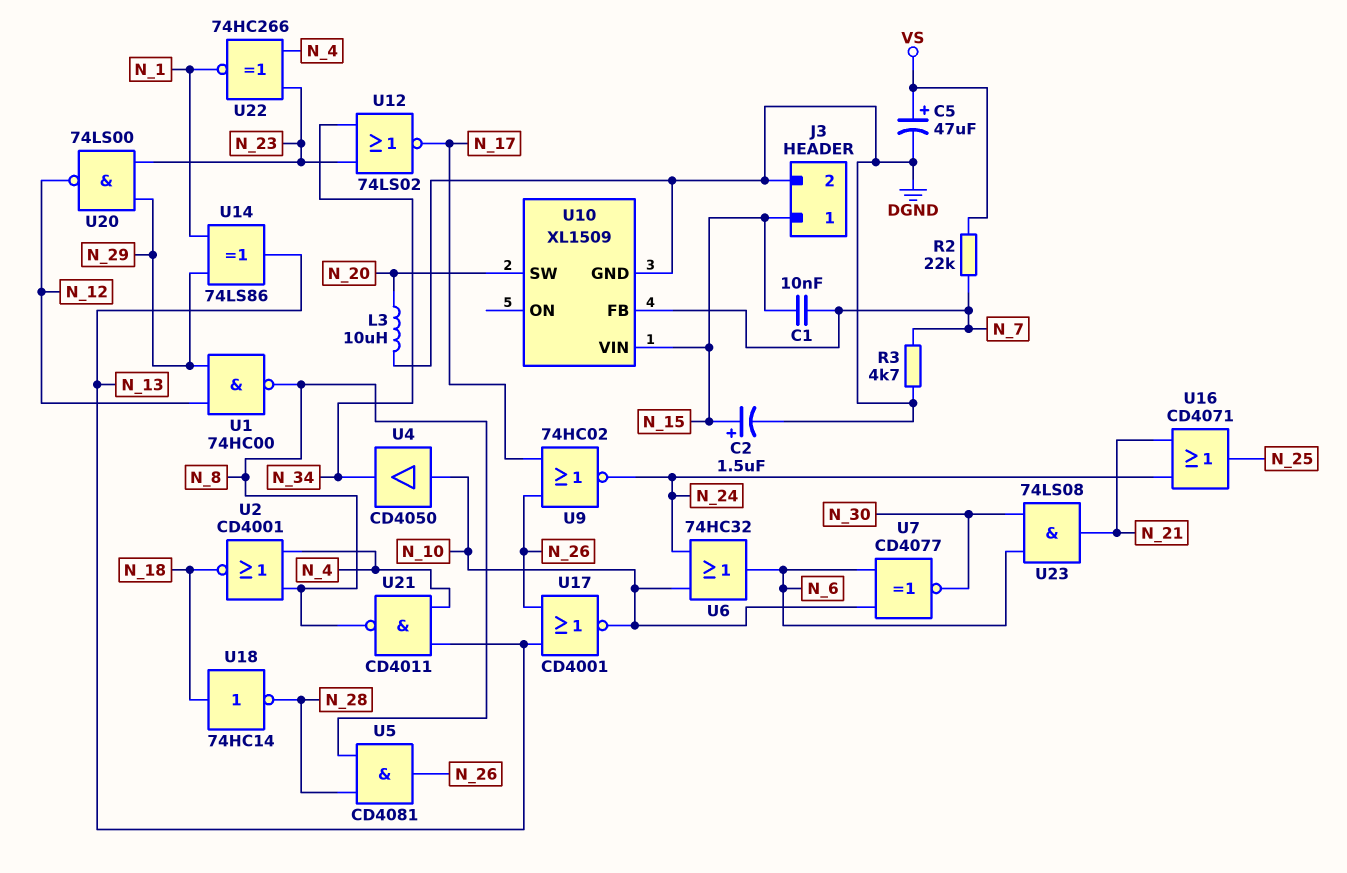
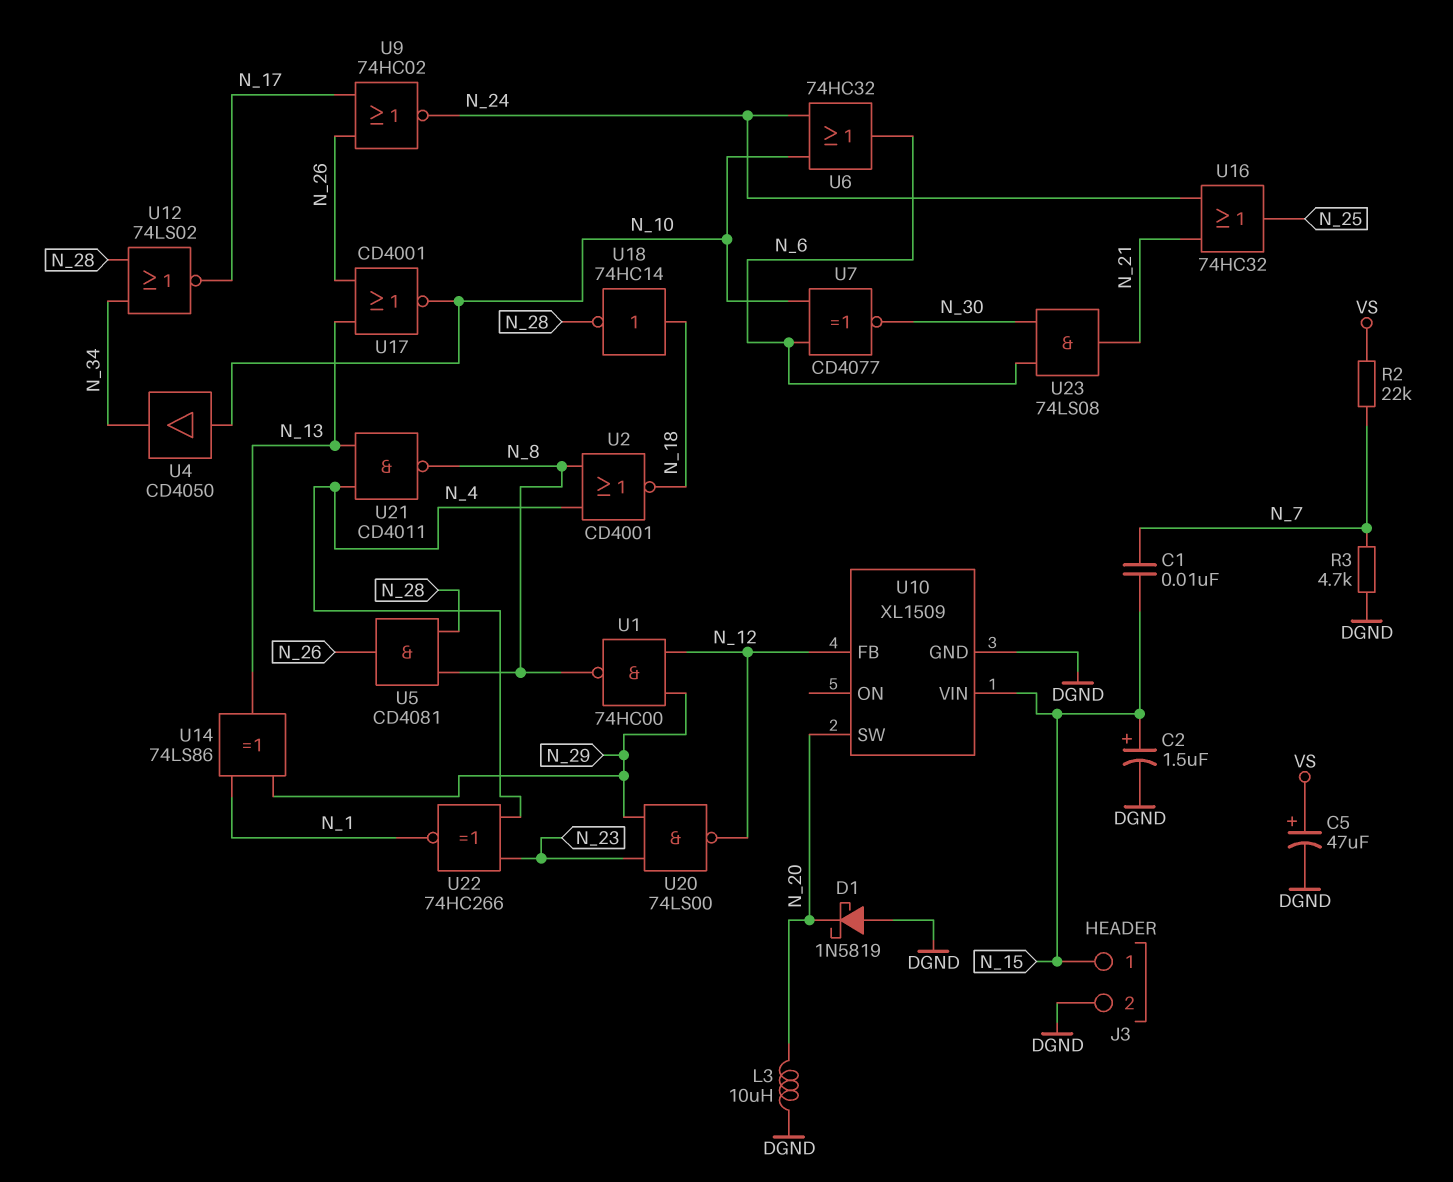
D1: none -> schottky 1N5819 (A DGND, K N_20)
U10 pin FB: N_7 -> N_12
U12: NOR 74LS02 (in N_23, in N_34, out N_17) -> NOR 74LS02 (in N_28, in N_34, out N_17)
U16: OR CD4071 (in N_21, in N_24, out N_25) -> OR 74HC32 (in N_21, in N_24, out N_25)

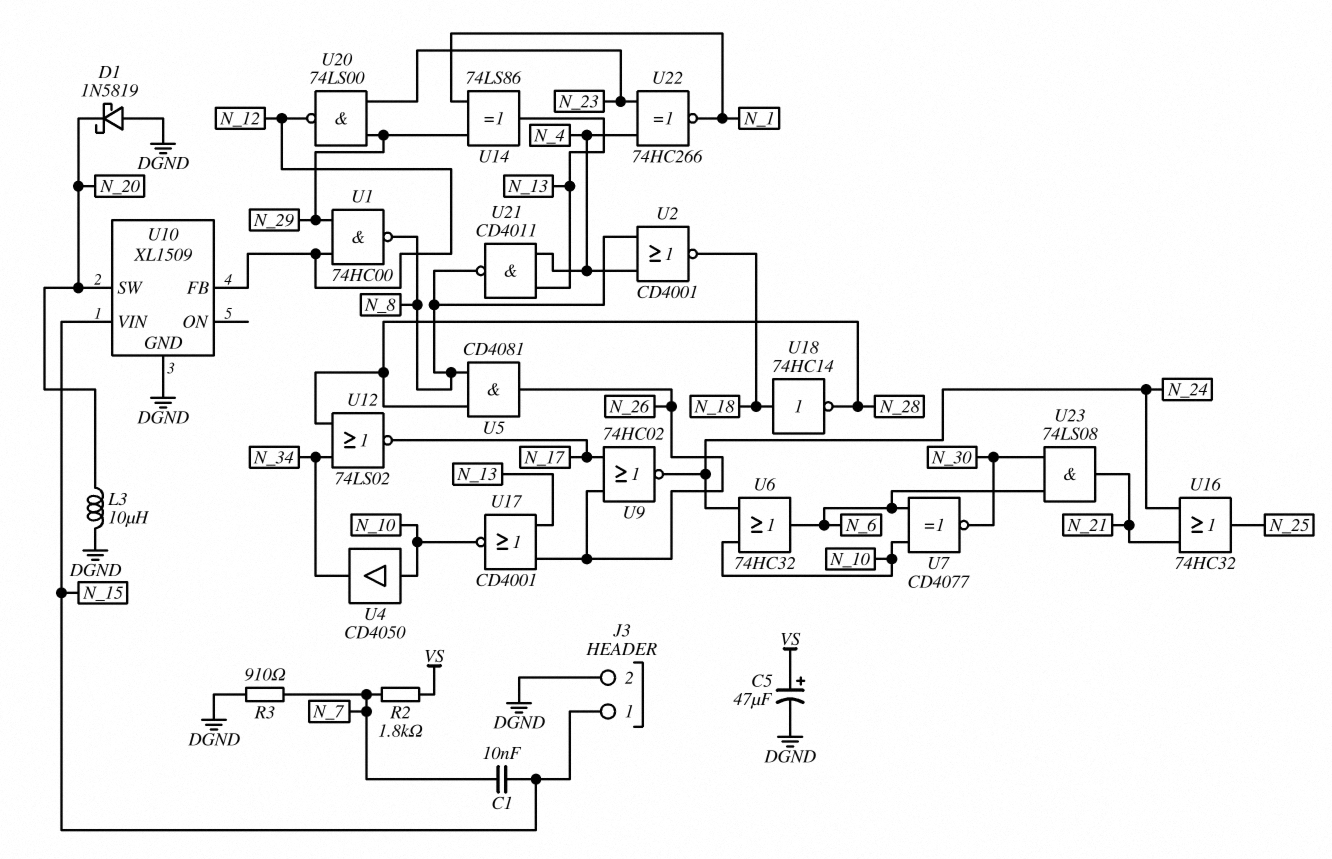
C2: 1.5uF (plus N_15, minus DGND) -> none
R2: 22k (N_7, VS) -> 1.8k (N_7, VS)
R3: 4.7k (DGND, N_7) -> 910 (DGND, N_7)

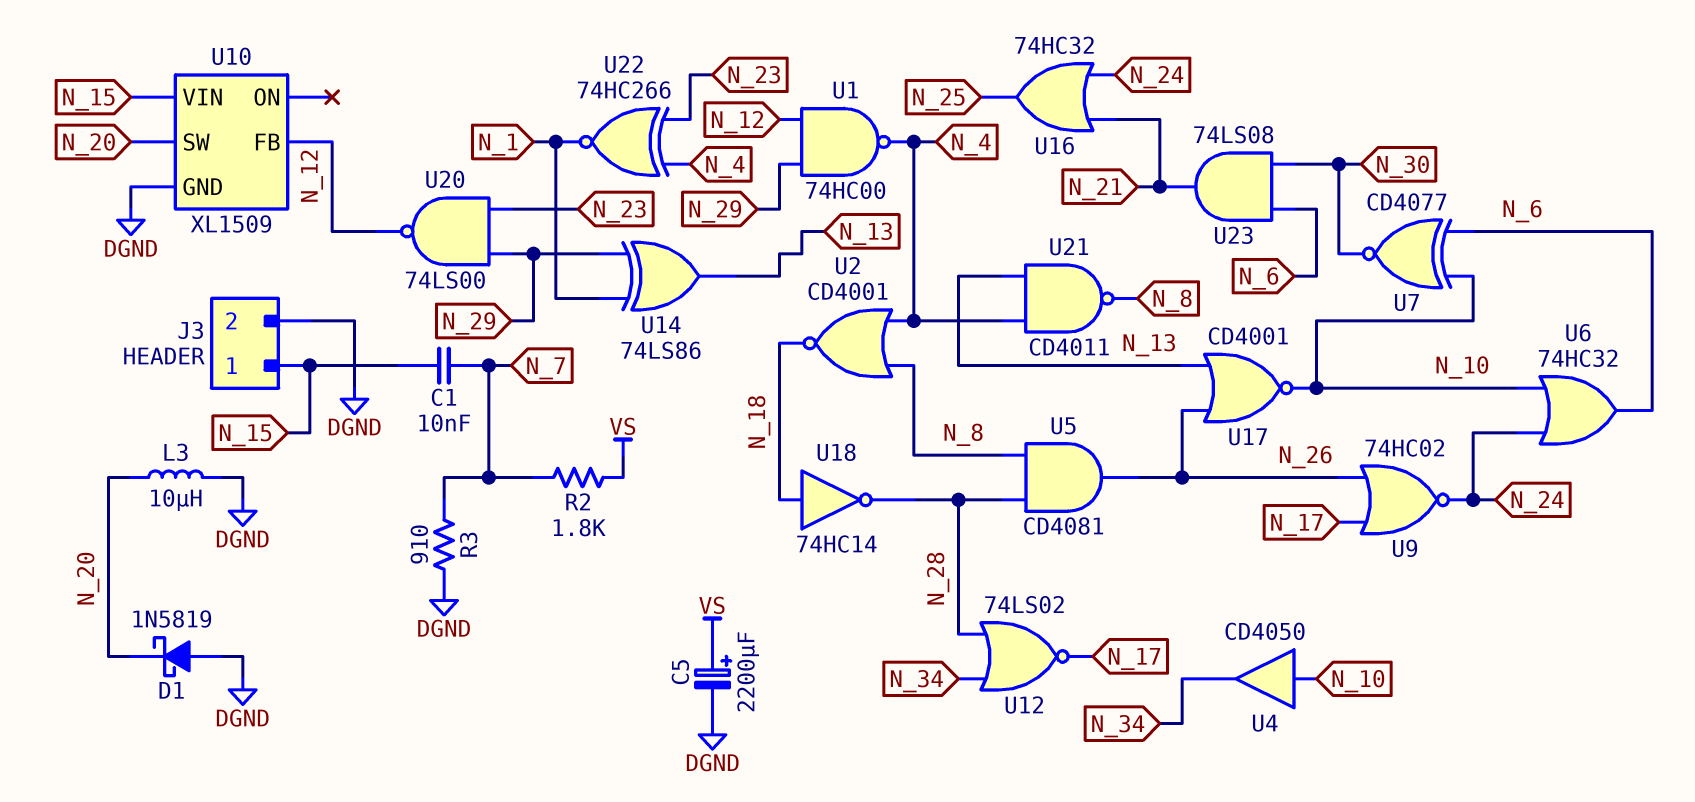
C5: 47uF (plus VS, minus DGND) -> 2200uF (plus VS, minus DGND)
U1: NAND 74HC00 (in N_12, in N_29, out N_8) -> NAND 74HC00 (in N_12, in N_29, out N_4)

